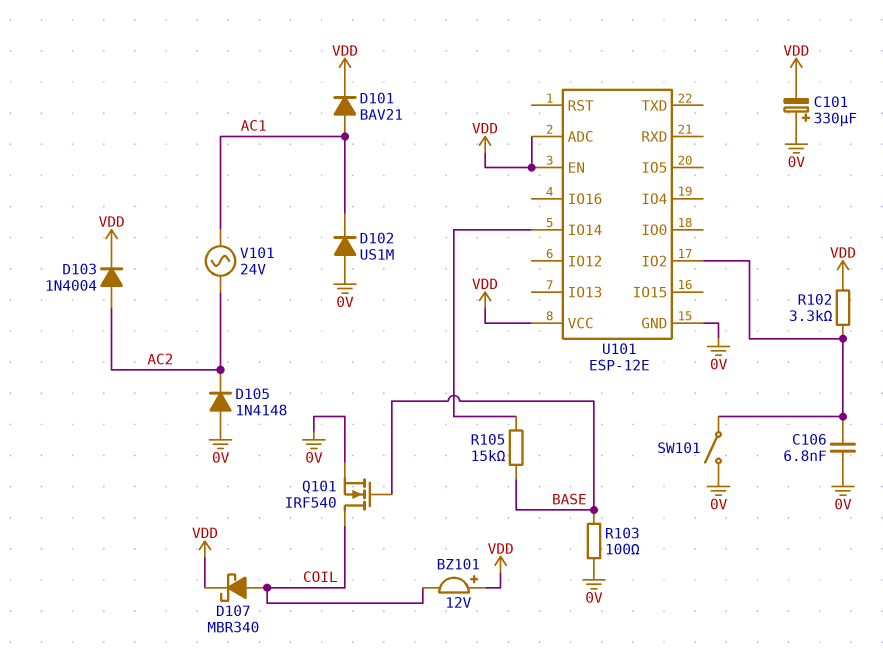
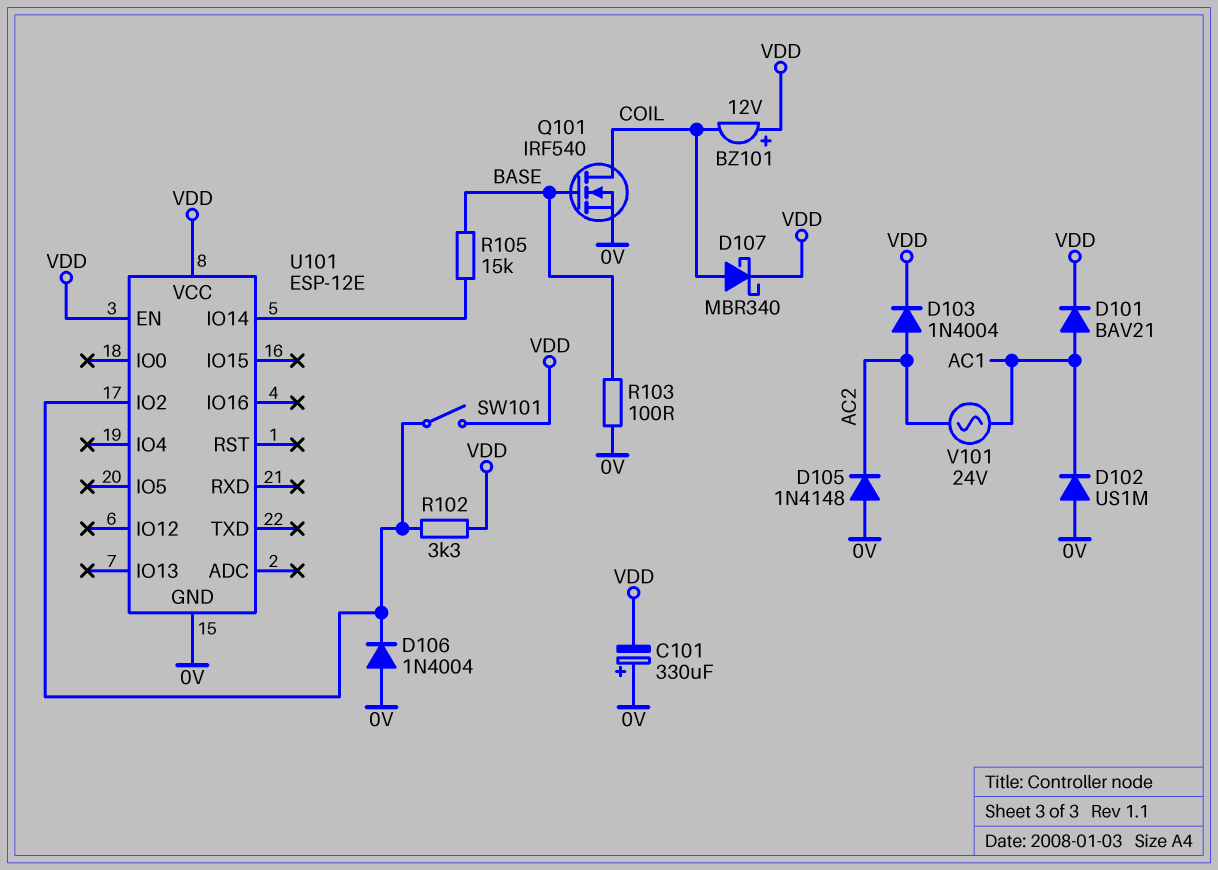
C106: 6.8nF (0V, U101/IO2) -> none
D106: none -> diode 1N4004 (A 0V, K U101/IO2)
SW101: switch (0V, U101/IO2) -> switch (U101/IO2, VDD)
U101 pin ADC: VDD -> none

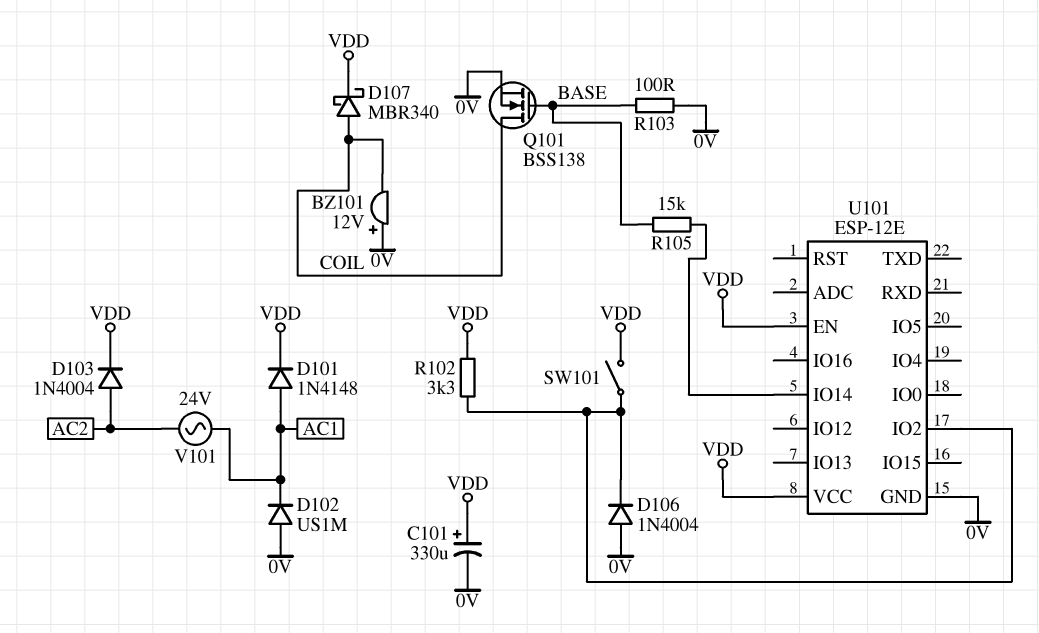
BZ101: buzzer 12V (plus VDD, minus COIL) -> buzzer 12V (plus 0V, minus COIL)
C101: 330uF (plus 0V, minus VDD) -> 330uF (plus VDD, minus 0V)
D101: diode BAV21 (A AC1, K VDD) -> diode 1N4148 (A AC1, K VDD)
D105: diode 1N4148 (A 0V, K AC2) -> none
Q101: NMOS IRF540 (G BASE, D COIL, S 0V) -> NMOS BSS138 (G BASE, D COIL, S 0V)

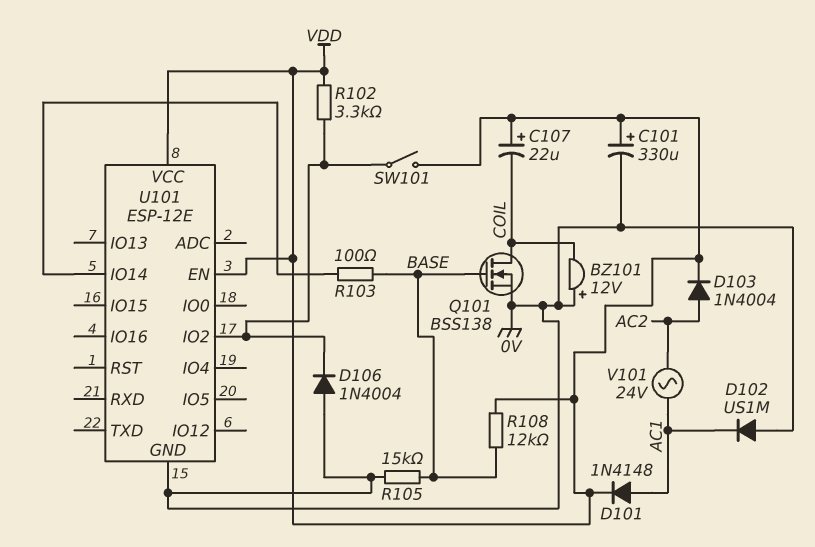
C107: none -> 22uF (plus VDD, minus COIL)
D107: schottky MBR340 (A COIL, K VDD) -> none
R103: 100 (0V, BASE) -> 100 (BASE, U101/IO14)
R105: 15k (BASE, U101/IO14) -> 15k (0V, BASE)
R108: none -> 12k (BASE, VDD)

